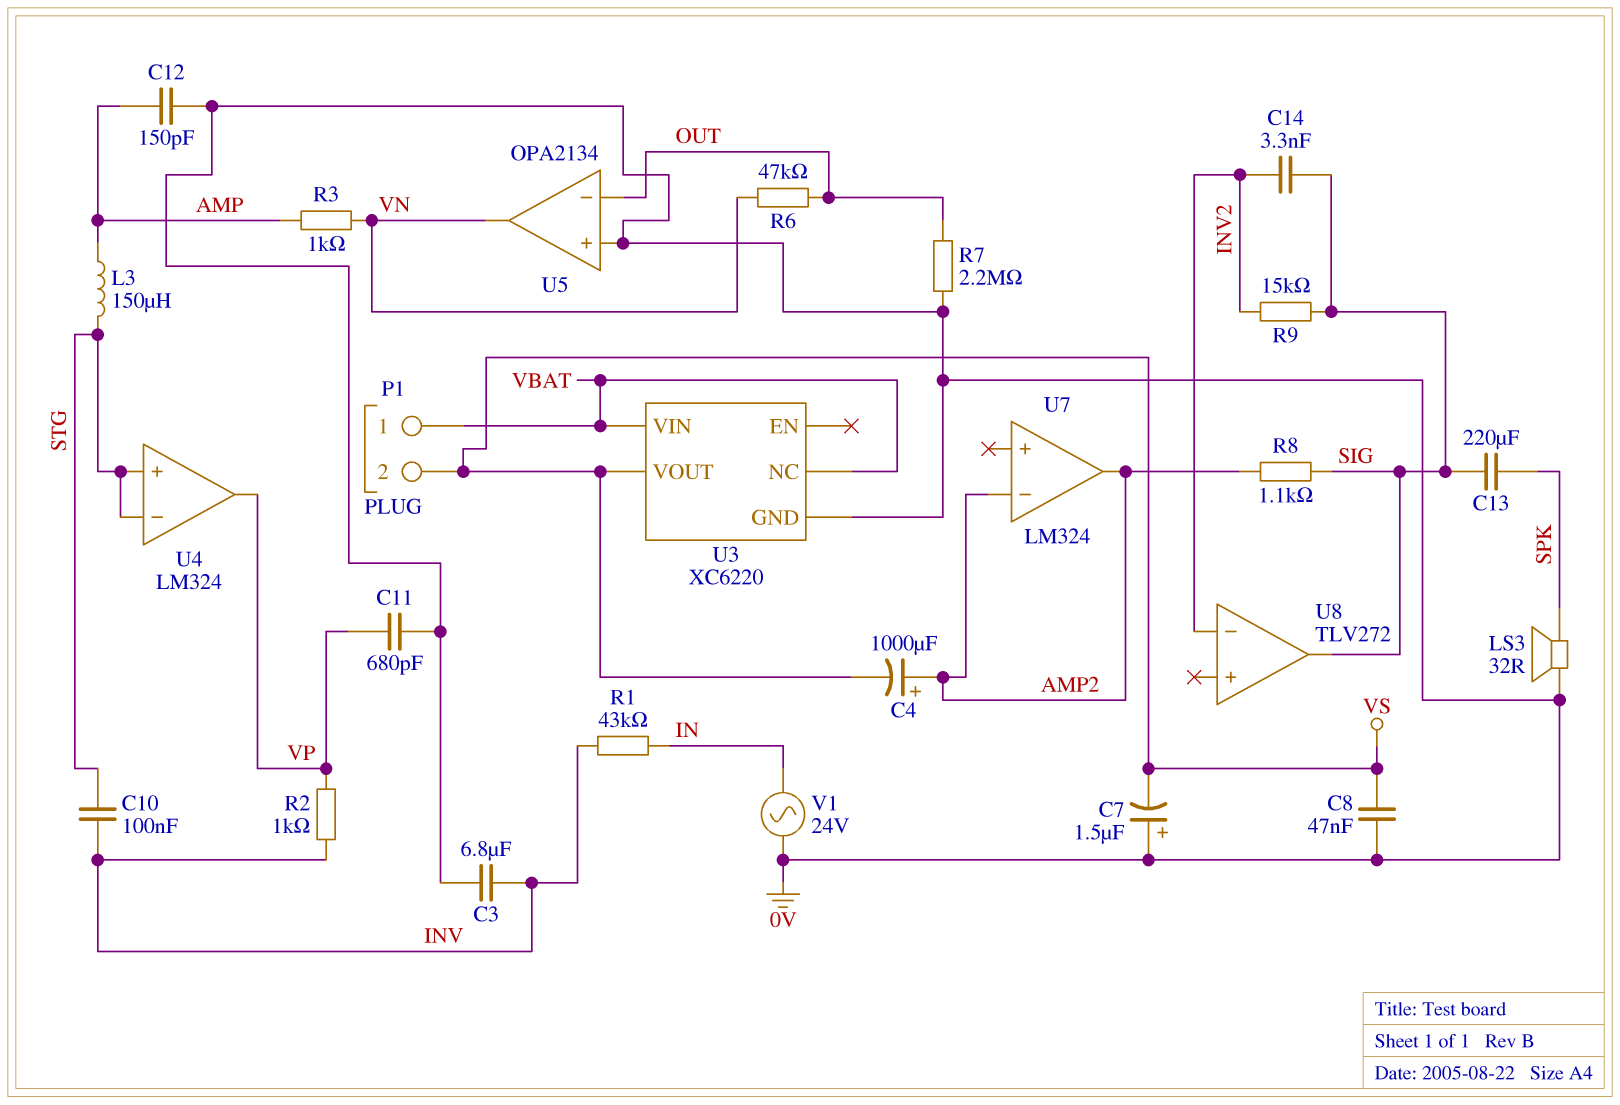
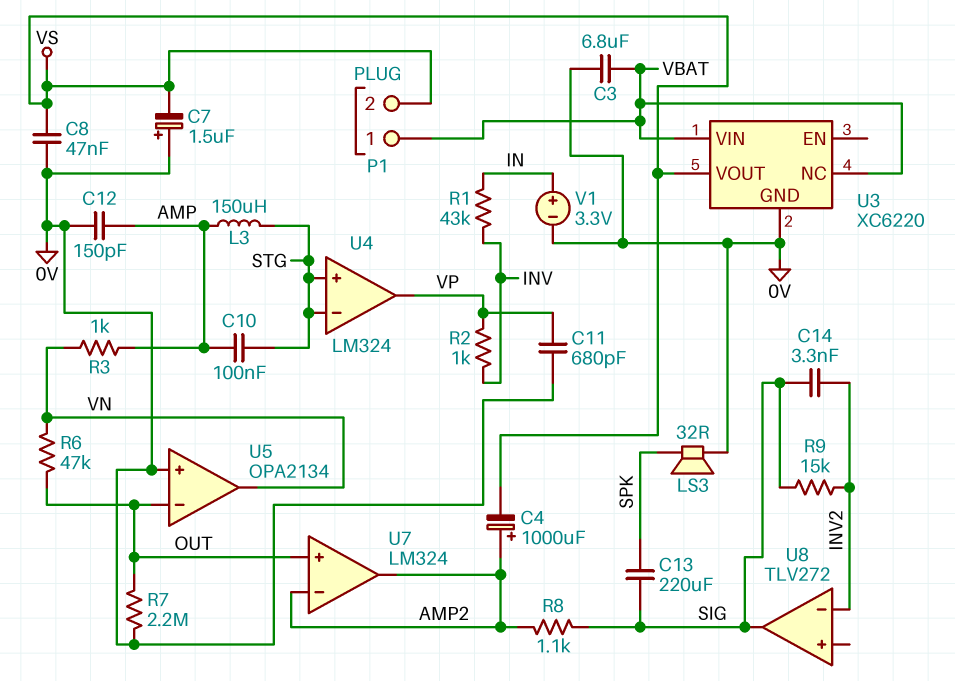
C3: 6.8uF (0V, INV) -> 6.8uF (0V, VBAT)
C10: 100nF (INV, STG) -> 100nF (AMP, STG)
U7 pin in+: none -> OUT
V1: AC 24V (0V, IN) -> 3.3V (plus IN, minus 0V)

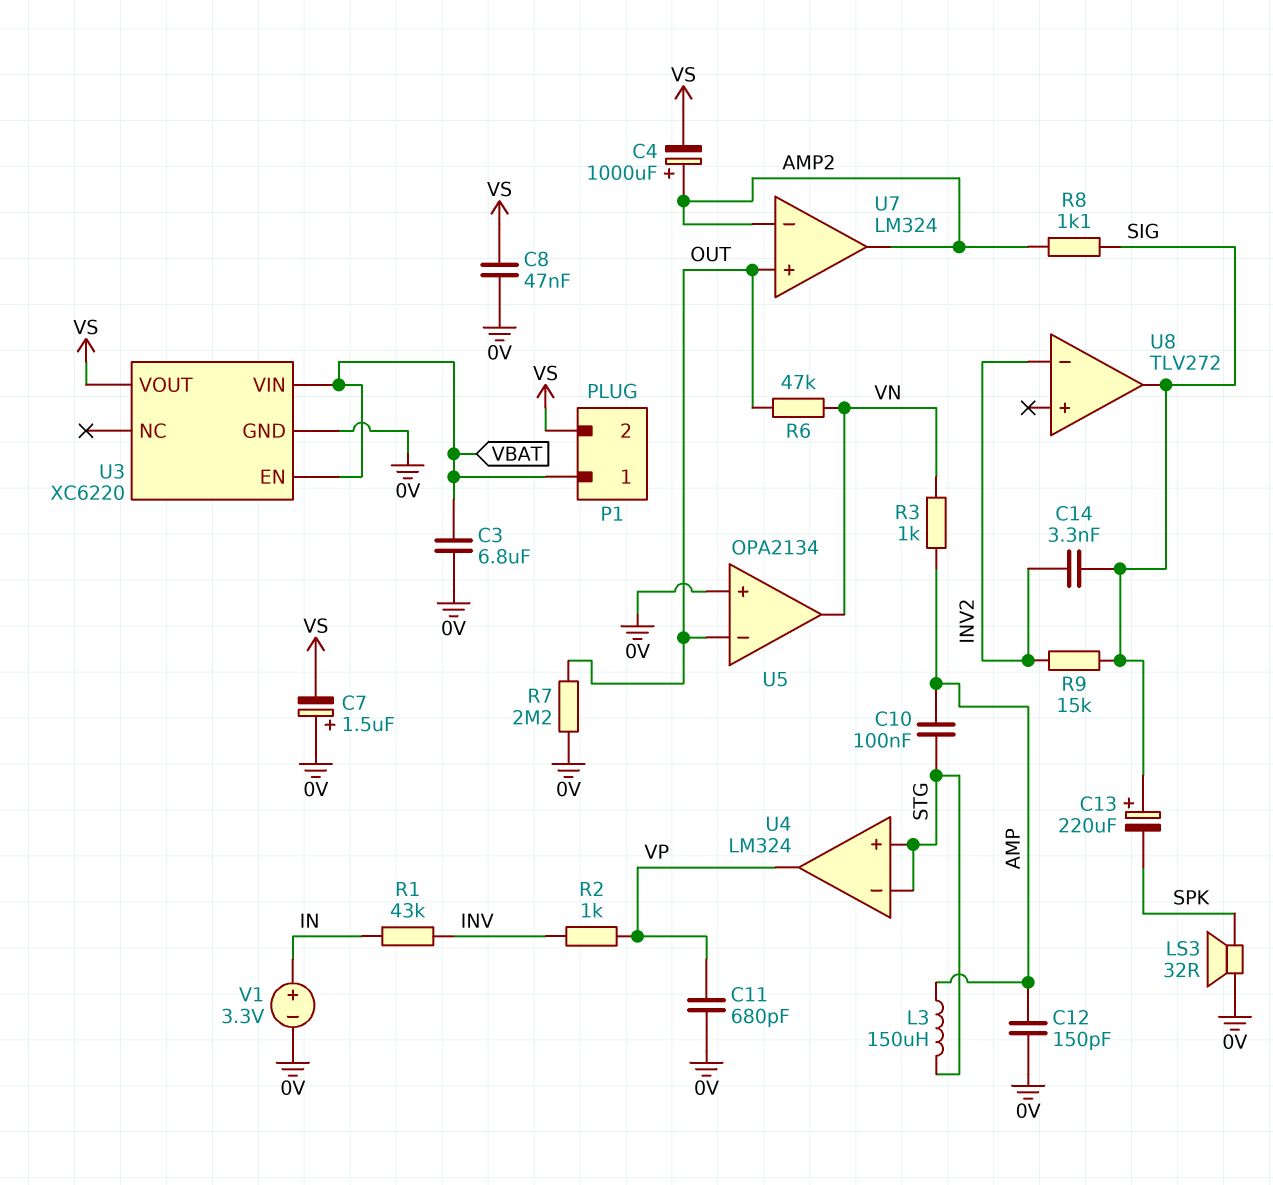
C13: 220uF (SIG, SPK) -> 220uF (plus SIG, minus SPK)
U3 pin EN: none -> VBAT
U3 pin NC: VBAT -> none

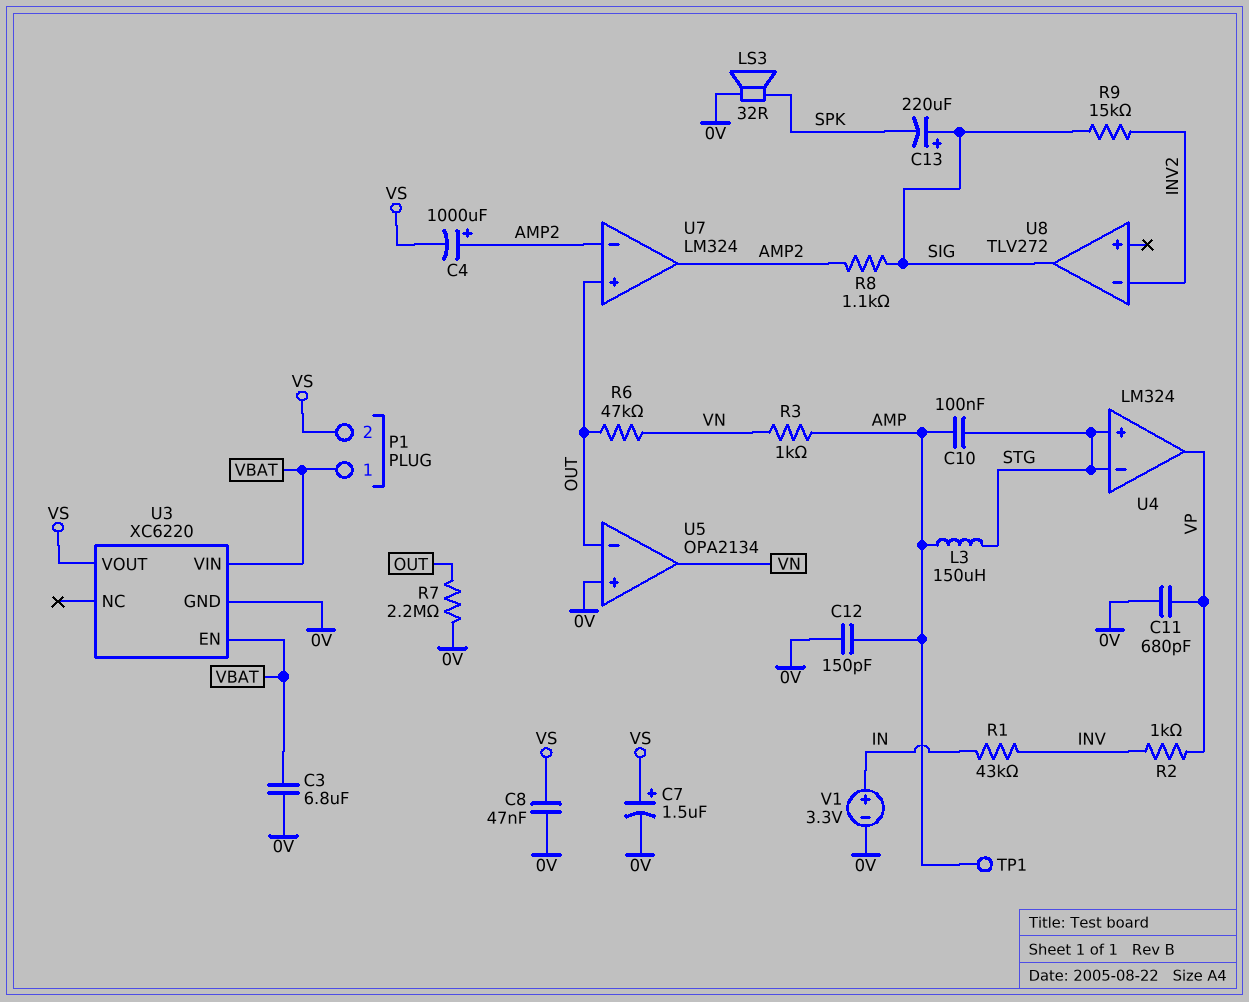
C7: 1.5uF (plus 0V, minus VS) -> 1.5uF (plus VS, minus 0V)
C14: 3.3nF (INV2, SIG) -> none
TP1: none -> test point (AMP)

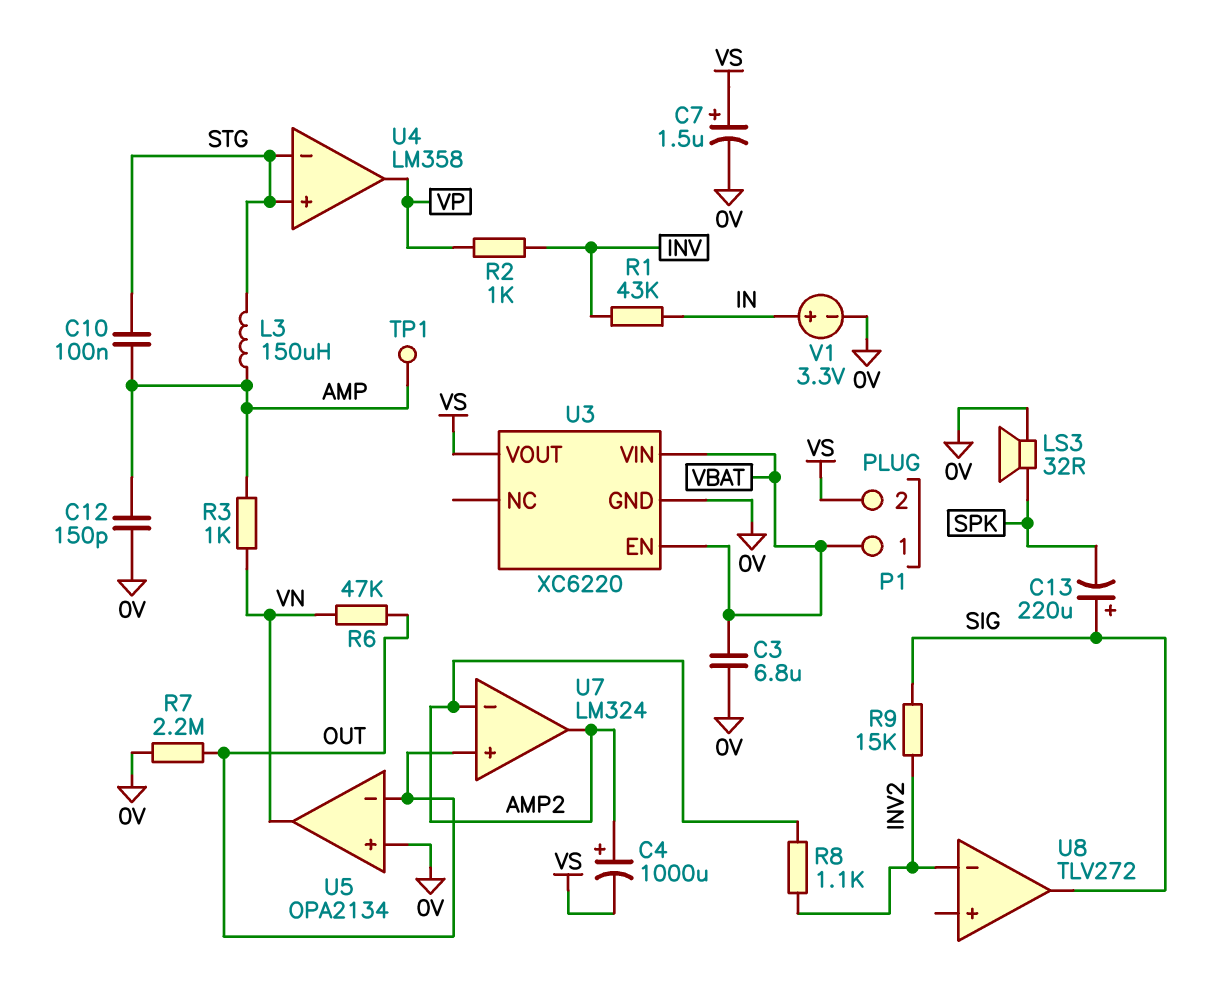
C8: 47nF (0V, VS) -> none
C11: 680pF (0V, VP) -> none
R8: 1.1k (AMP2, SIG) -> 1.1k (AMP2, INV2)
U4: LM324 -> LM358

